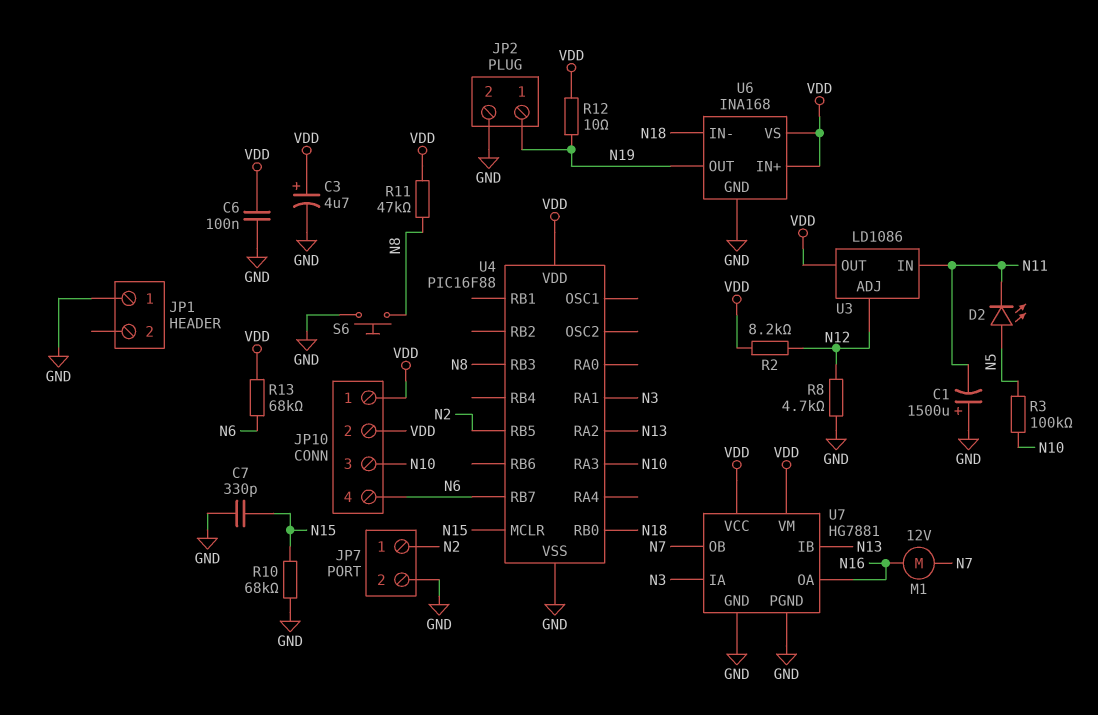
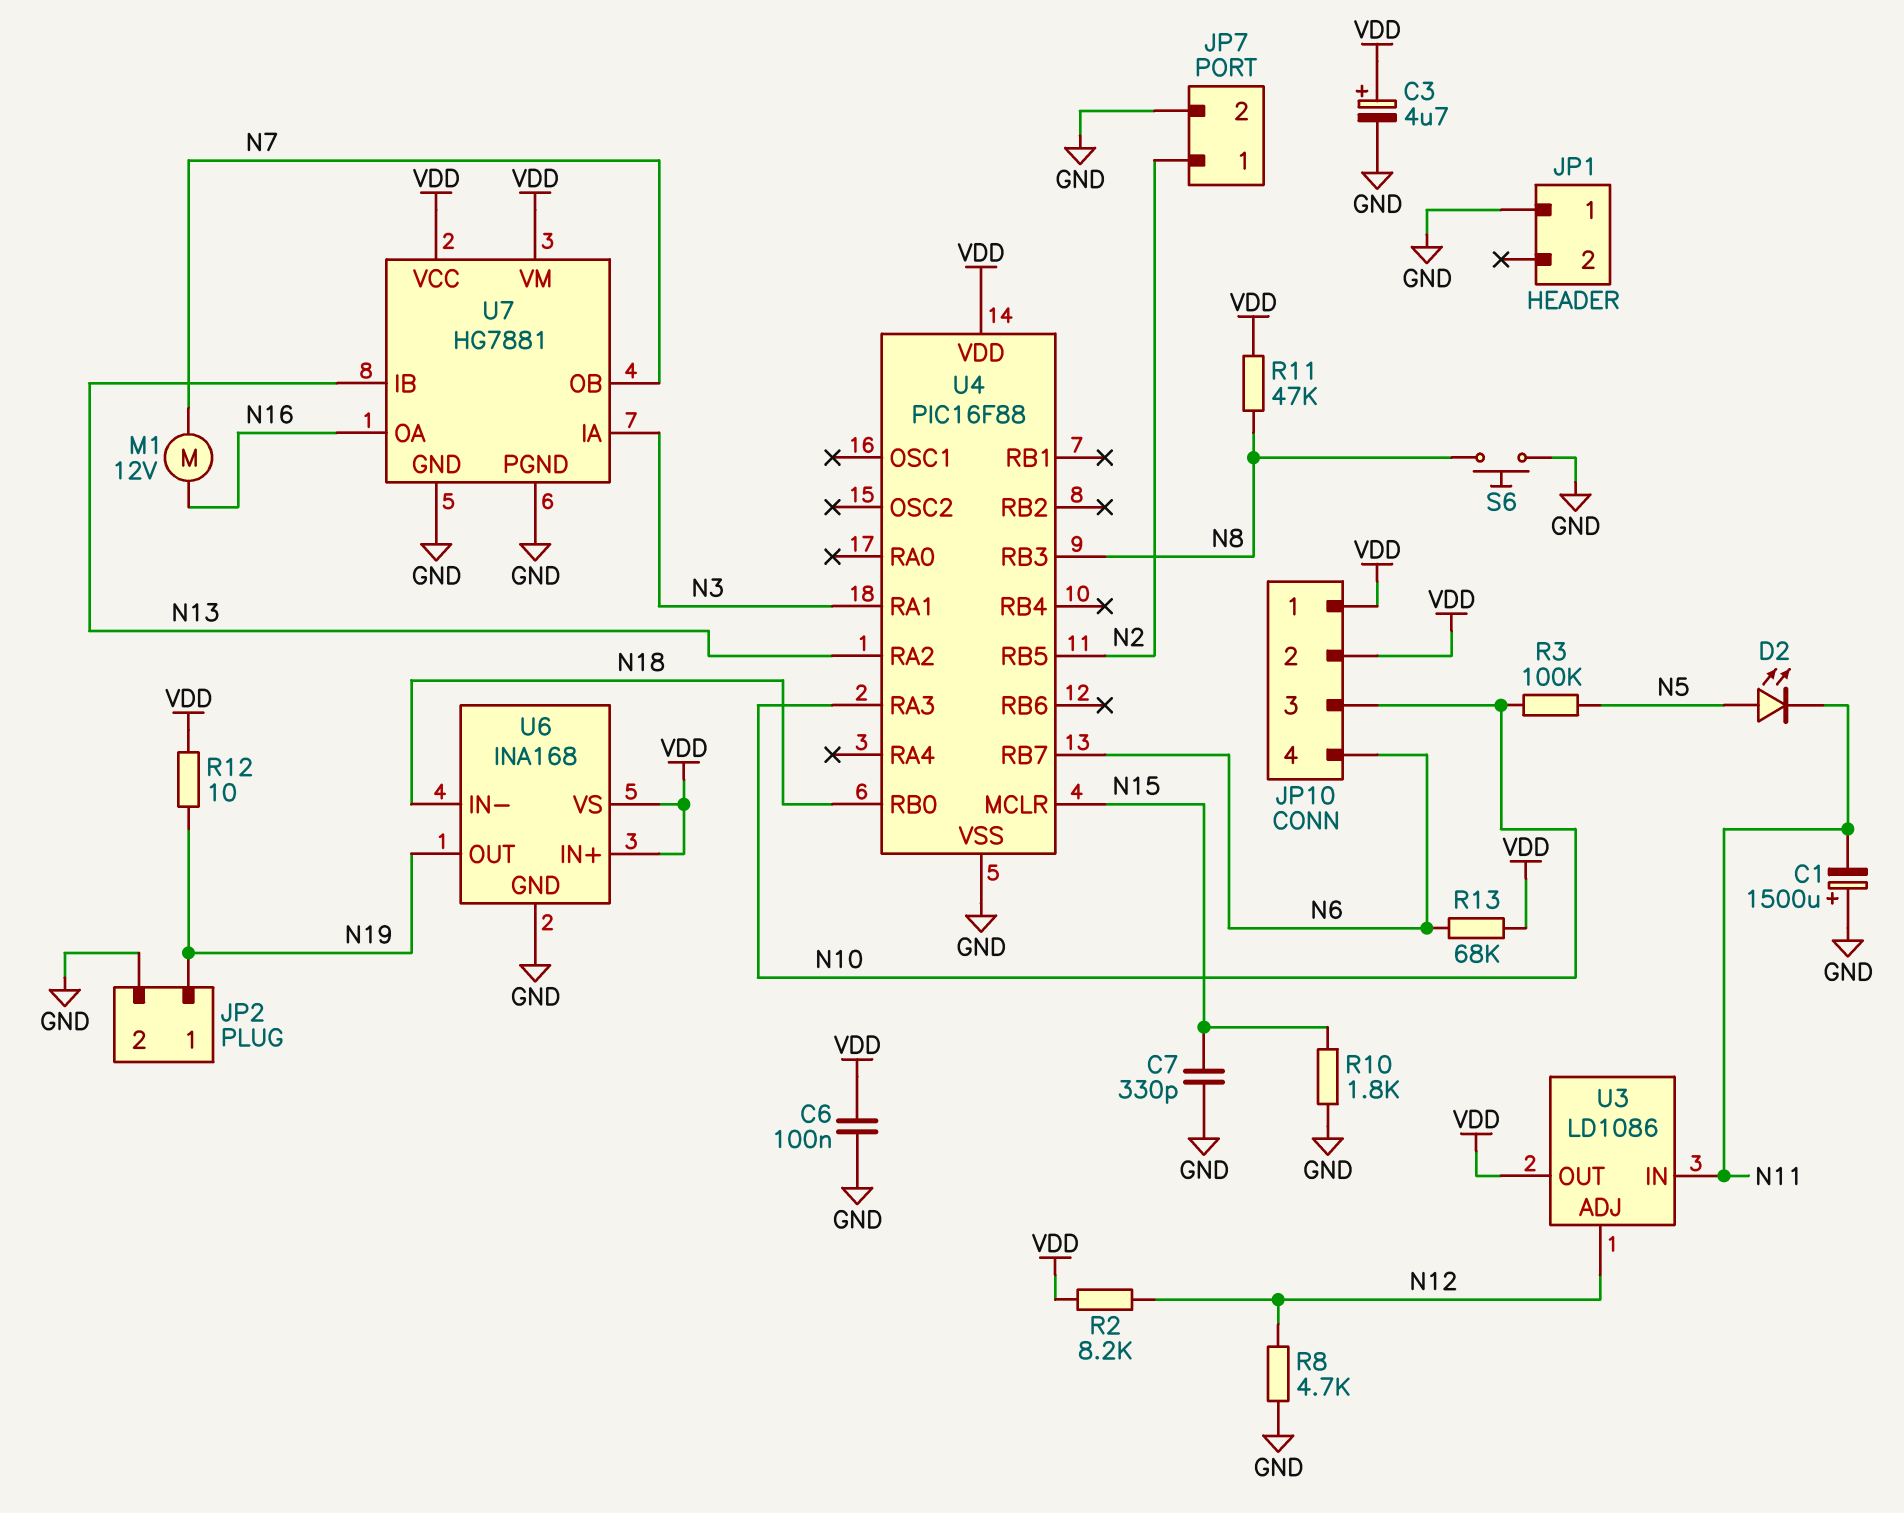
R10: 68k (GND, N15) -> 1.8k (GND, N15)

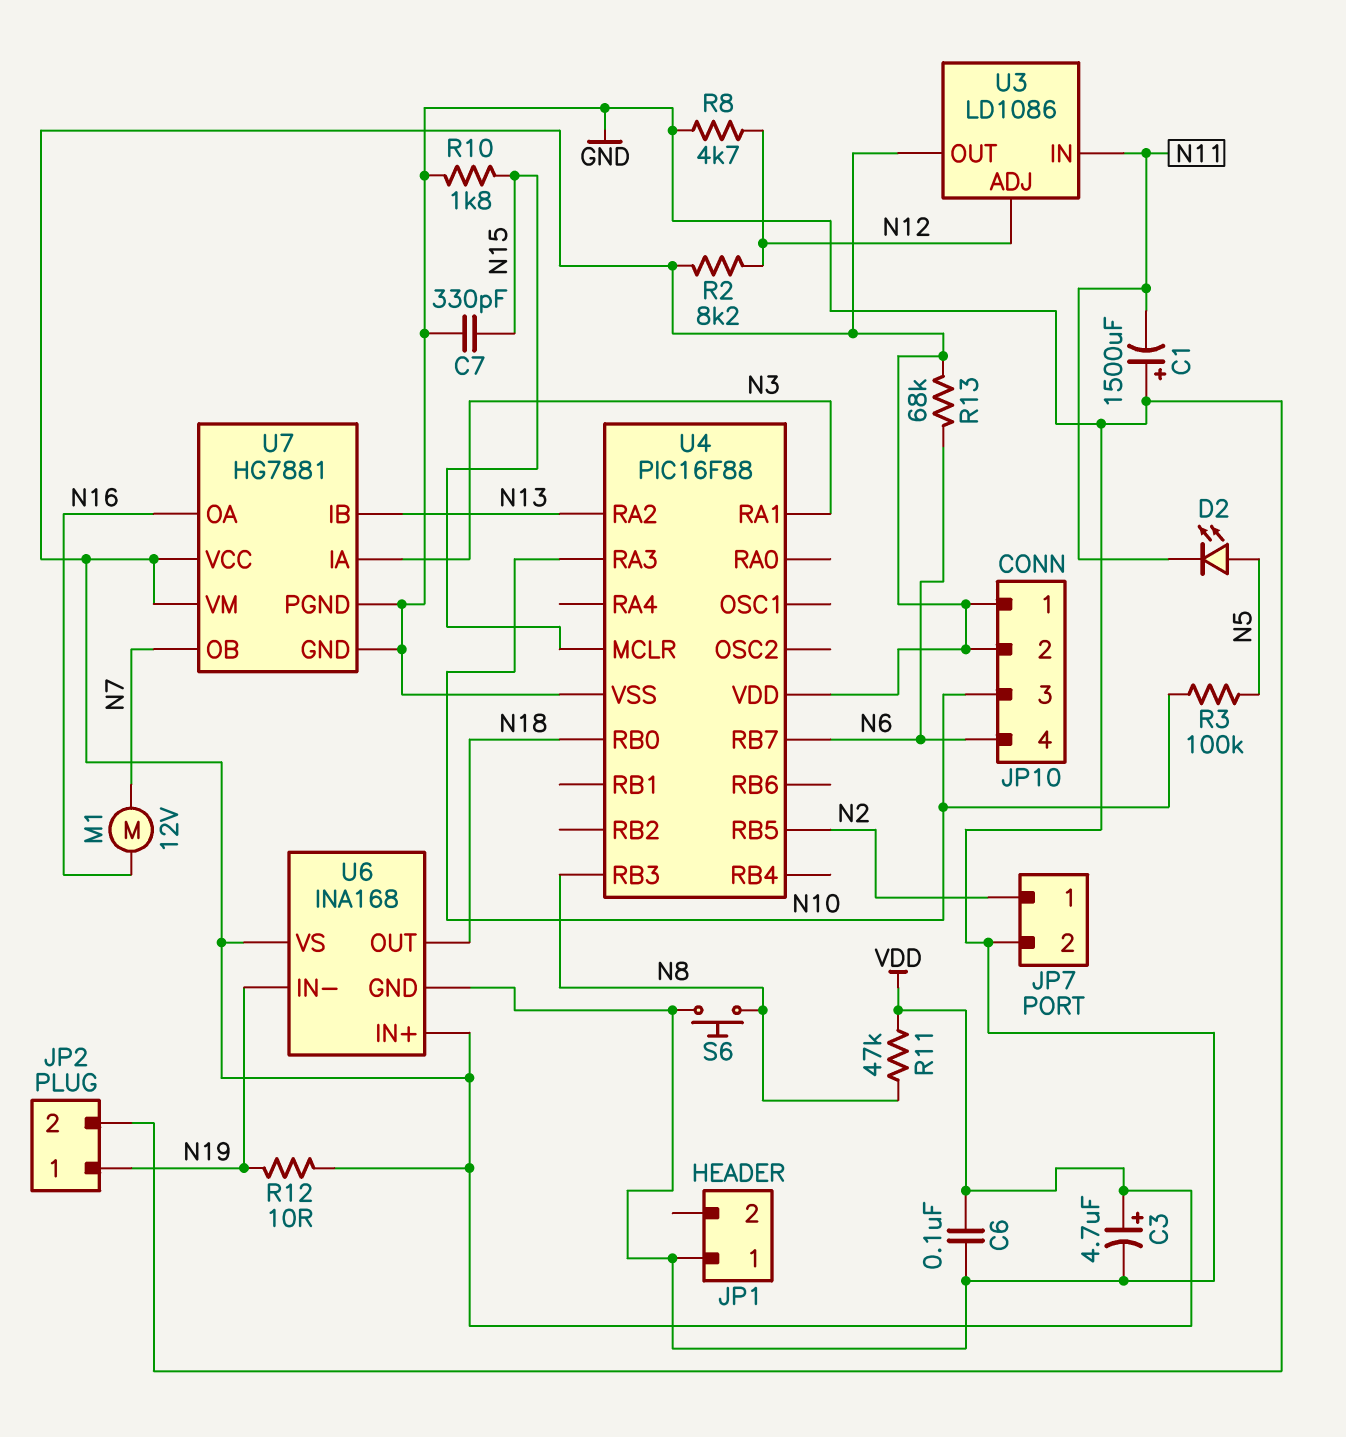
U6 pin IN-: N18 -> N19
U6 pin OUT: N19 -> N18

